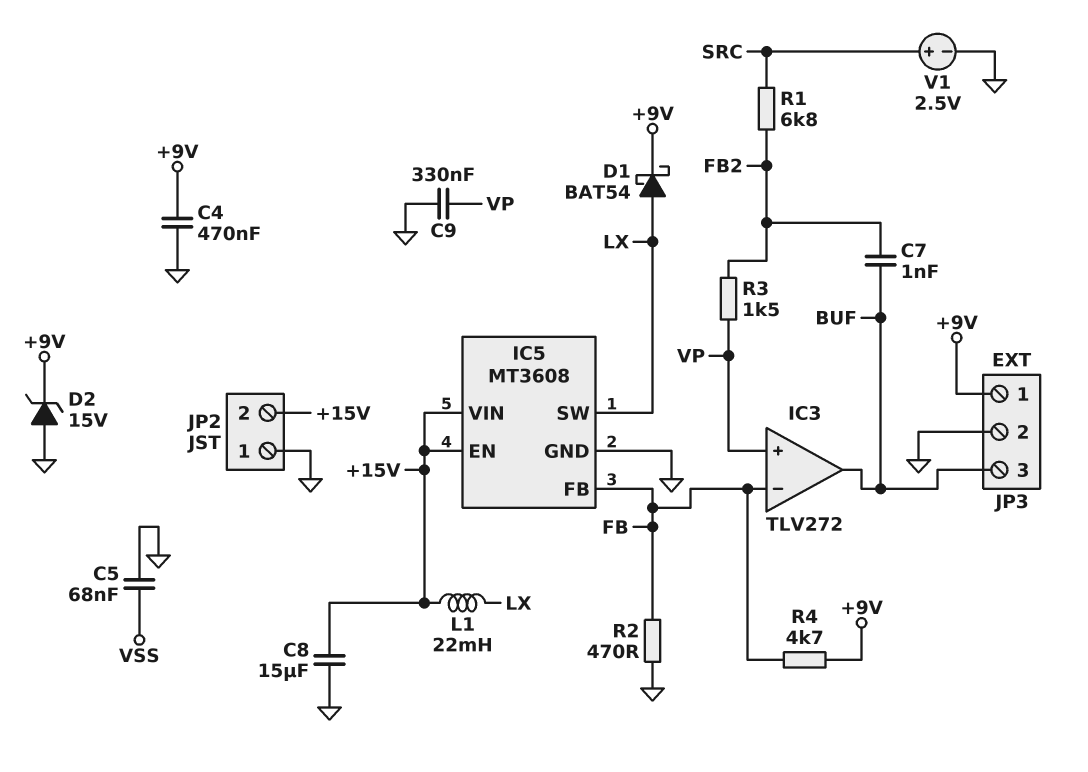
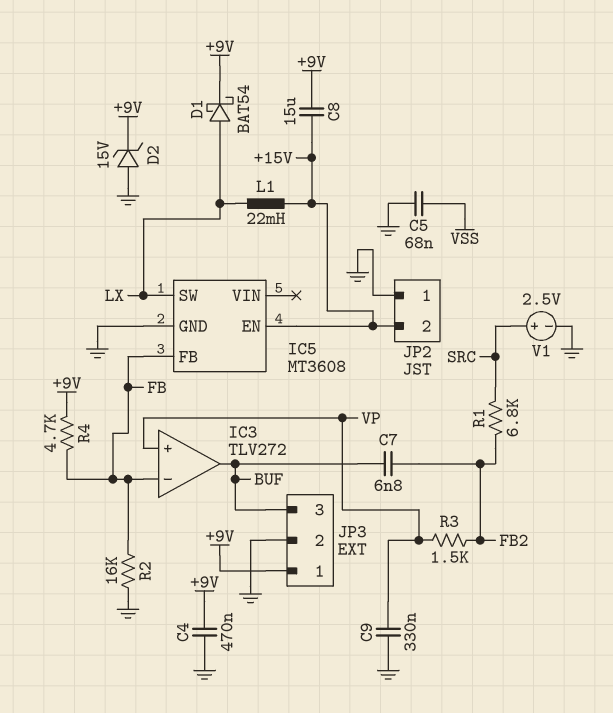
C7: 1nF (BUF, FB2) -> 6.8nF (BUF, FB2)
C8: 15uF (+15V, GND) -> 15uF (+9V, +15V)
IC5 pin VIN: +15V -> none
R2: 470 (FB, GND) -> 16k (FB, GND)

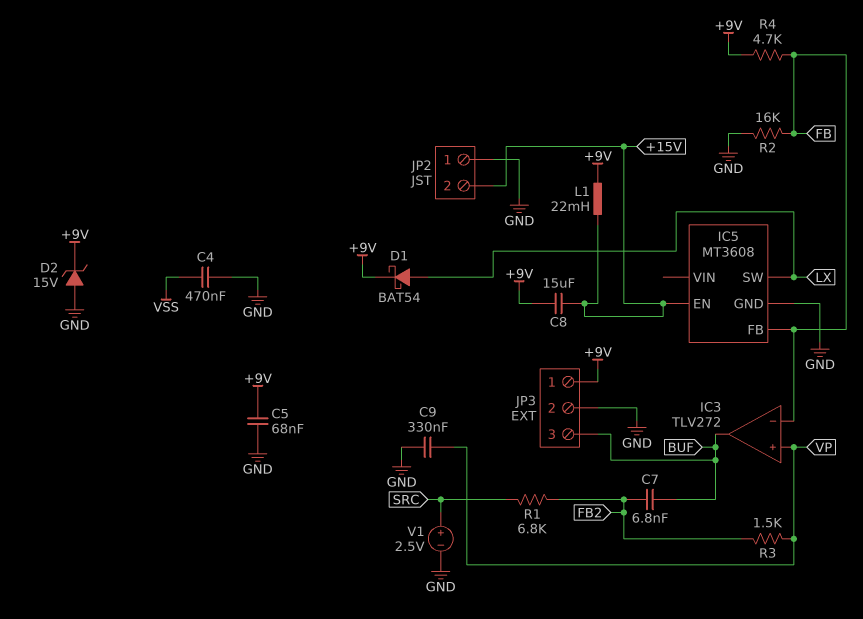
C4: 470nF (+9V, GND) -> 470nF (GND, VSS)
C5: 68nF (GND, VSS) -> 68nF (+9V, GND)
L1: 22mH (+15V, LX) -> 22mH (+9V, +15V)

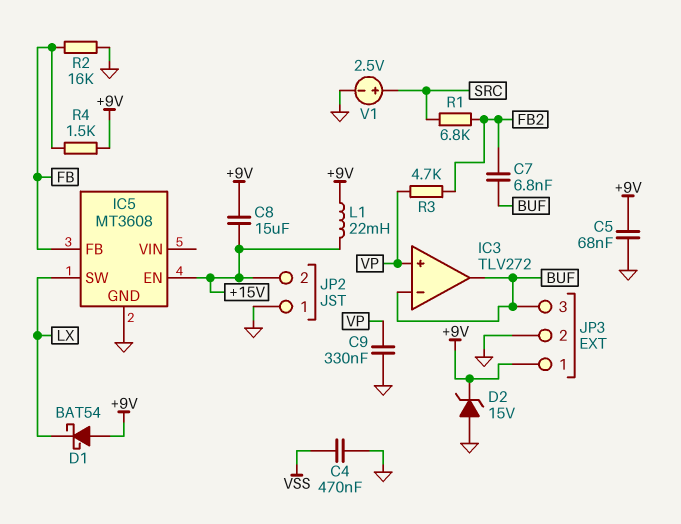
D1: schottky BAT54 (A LX, K +9V) -> schottky BAT54 (A +9V, K LX)
IC3 pin in-: FB -> BUF
R3: 1.5k (FB2, VP) -> 4.7k (FB2, VP)
R4: 4.7k (+9V, FB) -> 1.5k (+9V, FB)

